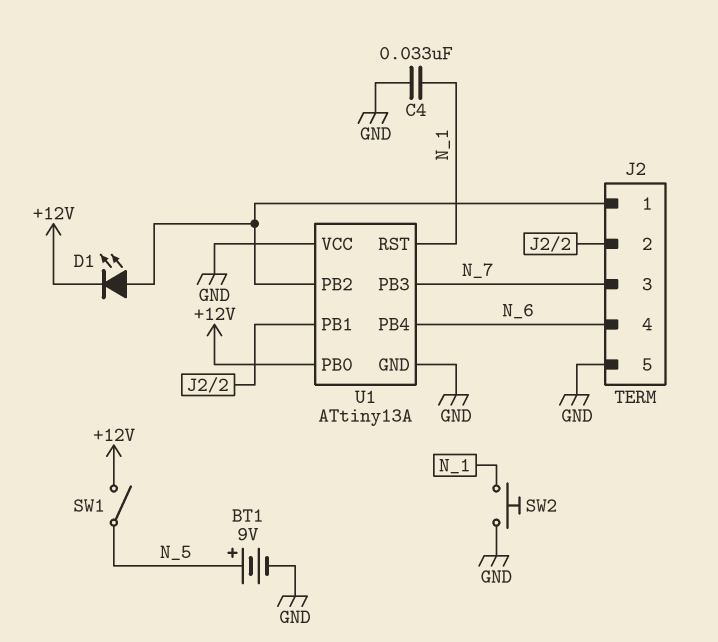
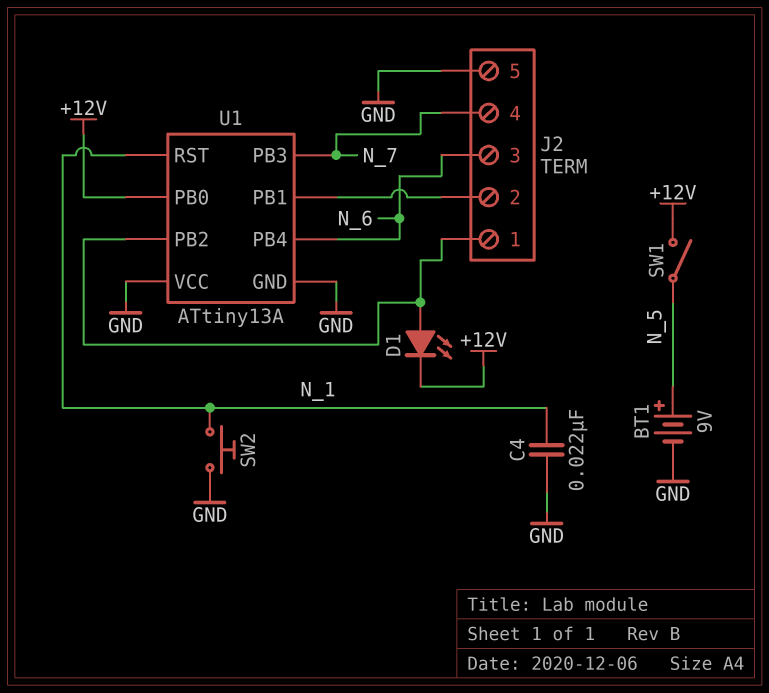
C4: 33nF (GND, N_1) -> 22nF (GND, N_1)
J2 pin 3: N_7 -> N_6
J2 pin 4: N_6 -> N_7

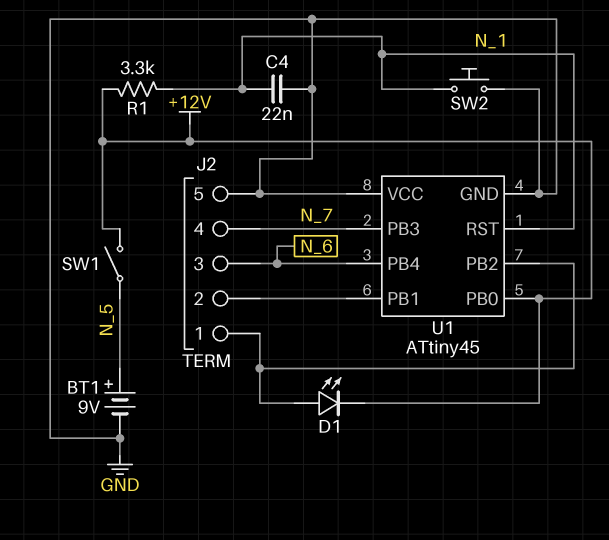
R1: none -> 3.3k (+12V, N_1)
U1: ATtiny13A -> ATtiny45

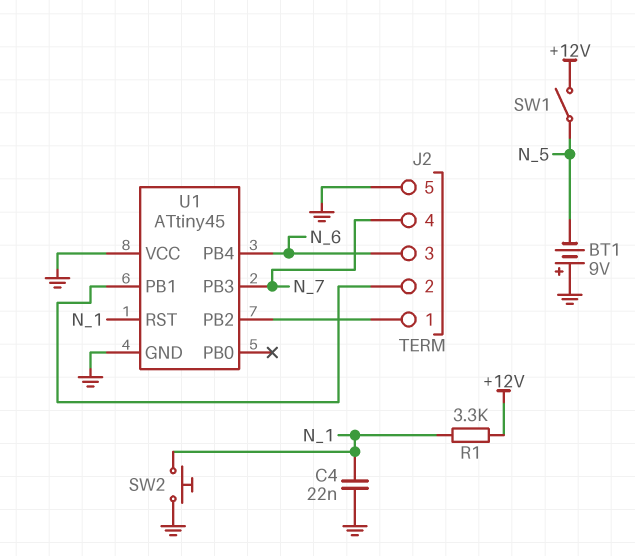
BT1: 9V (plus N_5, minus GND) -> 9V (plus GND, minus N_5)
D1: LED (A J2/1, K +12V) -> none
U1 pin PB0: +12V -> none

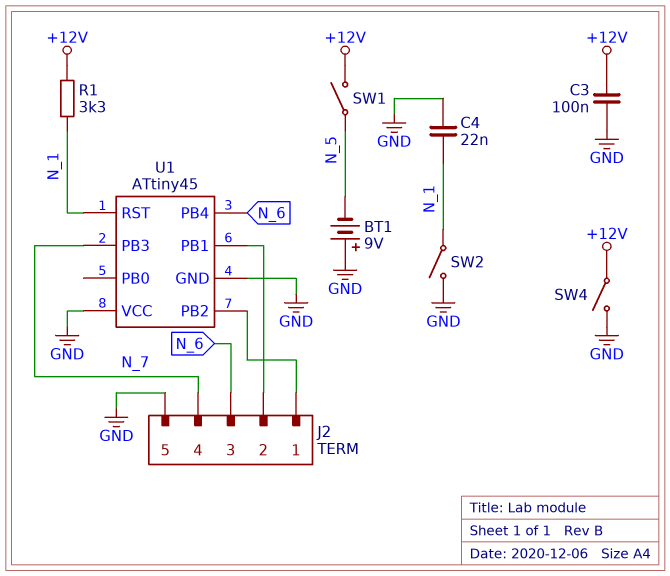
C3: none -> 100nF (+12V, GND)
SW2: button (GND, N_1) -> switch (GND, N_1)
SW4: none -> switch (+12V, GND)

